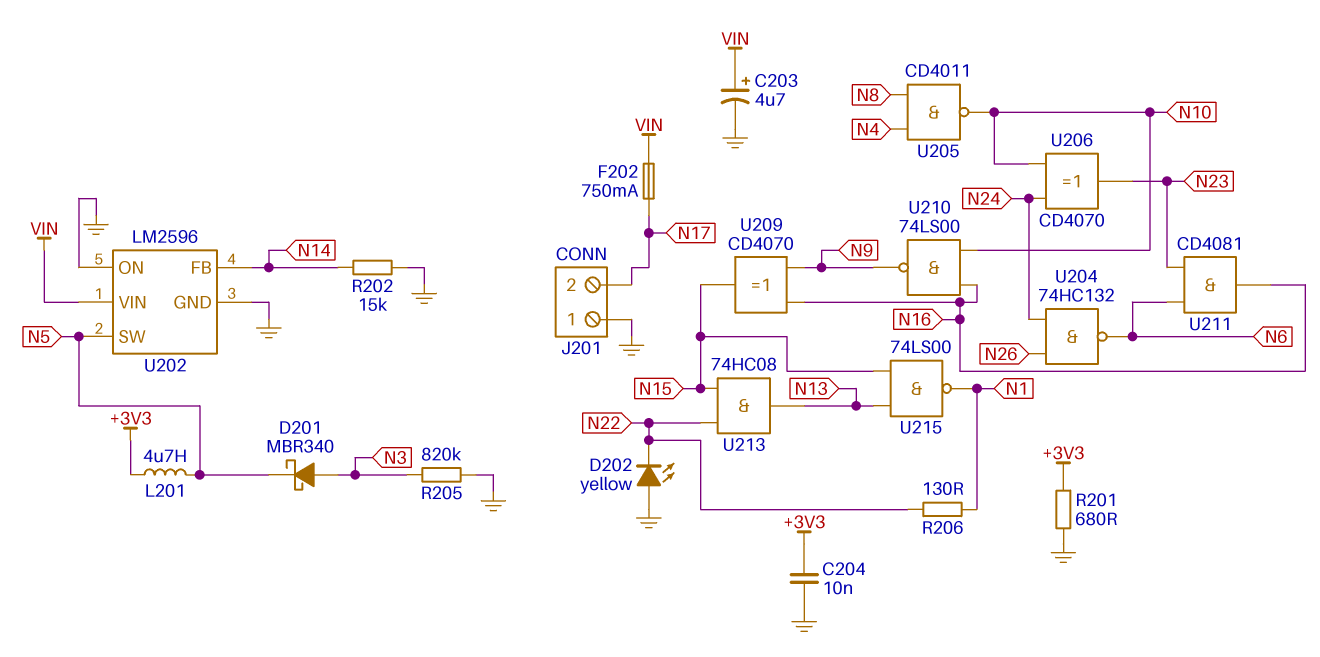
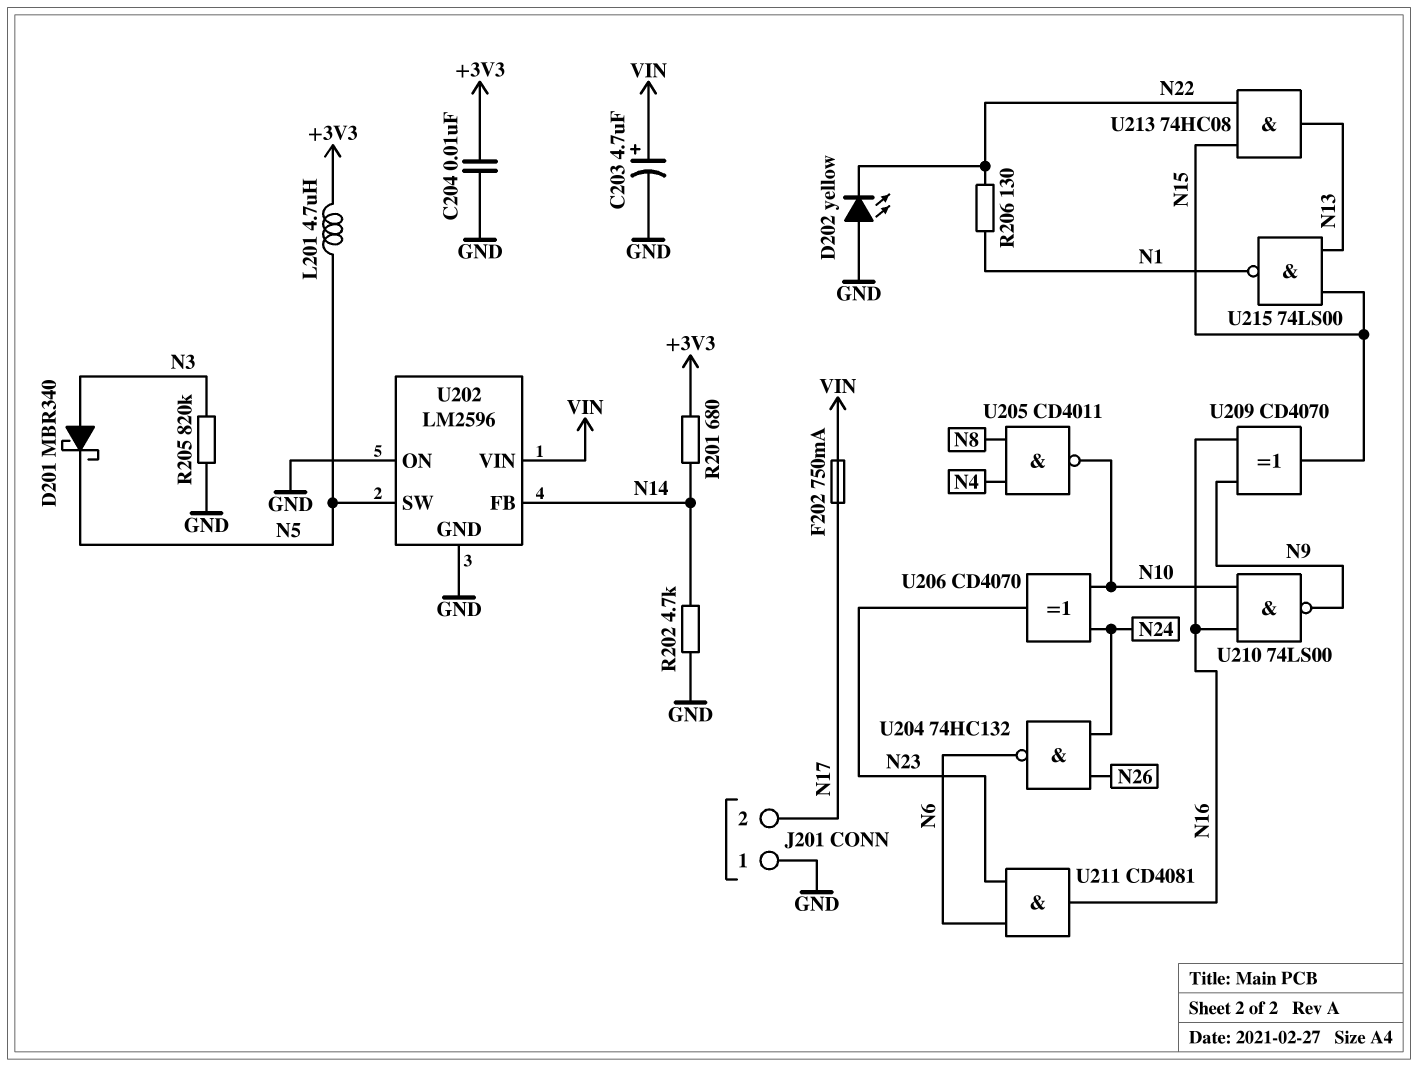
R201: 680 (+3V3, GND) -> 680 (+3V3, N14)
R202: 15k (GND, N14) -> 4.7k (GND, N14)

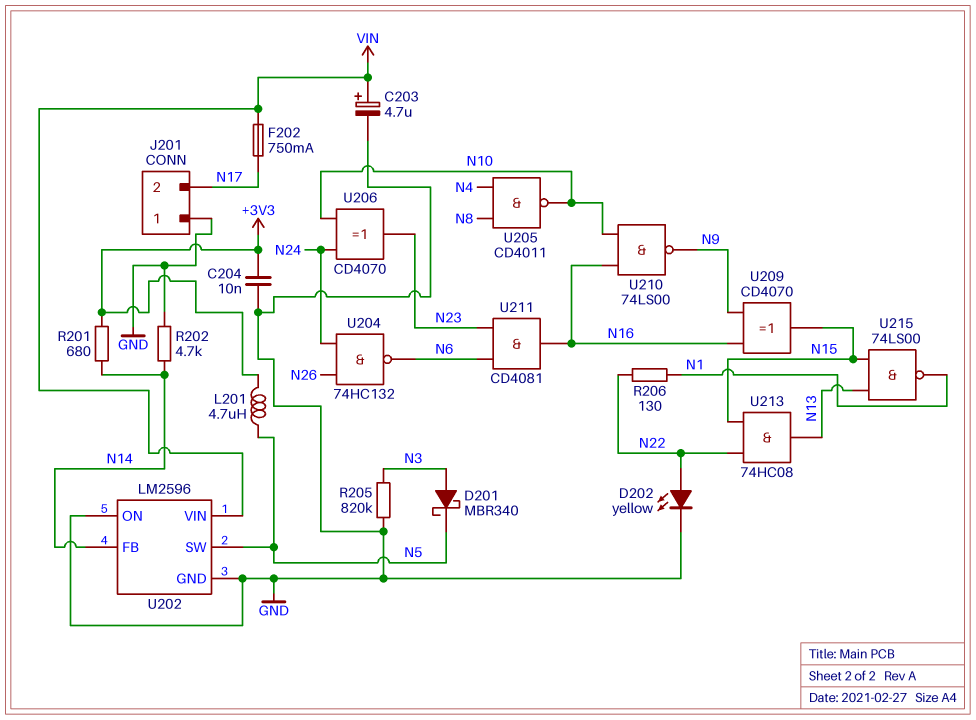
D202: LED yellow (A GND, K N22) -> LED yellow (A N22, K GND)

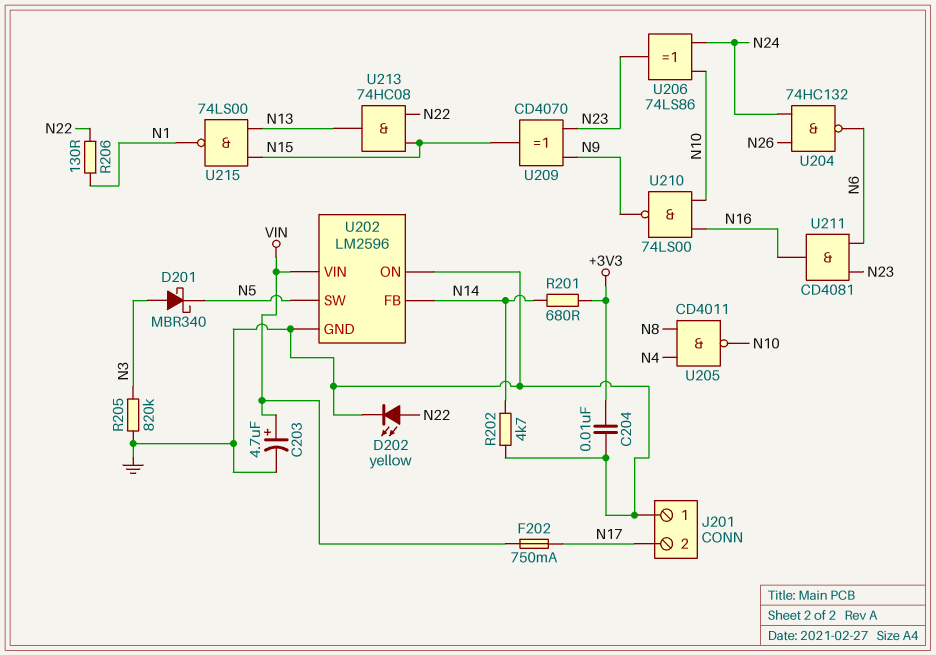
L201: 4.7uH (+3V3, N5) -> none
U206: XOR CD4070 (in N10, in N24, out N23) -> XOR 74LS86 (in N10, in N24, out N23)
U209: XOR CD4070 (in N9, in N16, out N15) -> XOR CD4070 (in N9, in N23, out N15)

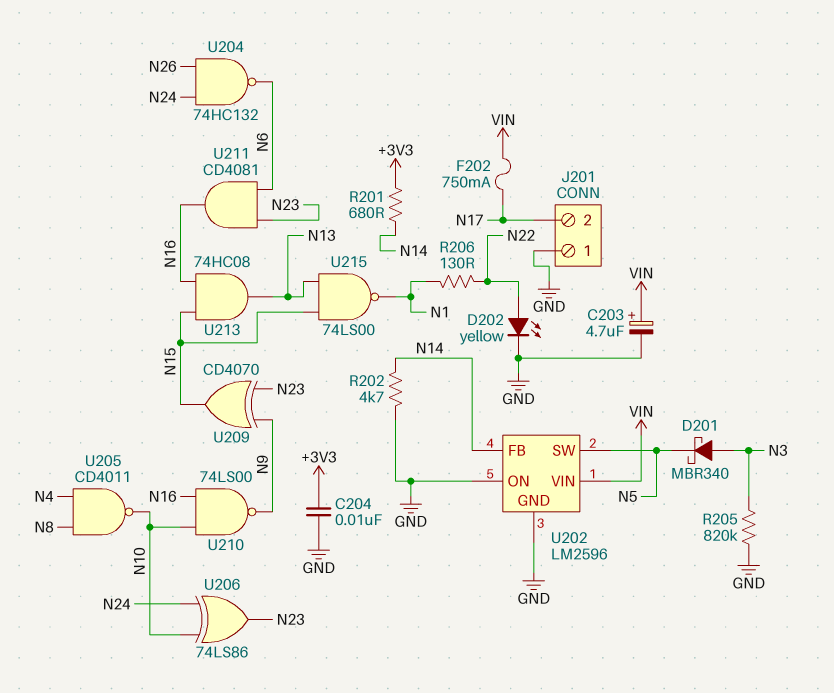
U213: AND 74HC08 (in N15, in N22, out N13) -> AND 74HC08 (in N15, in N16, out N13)

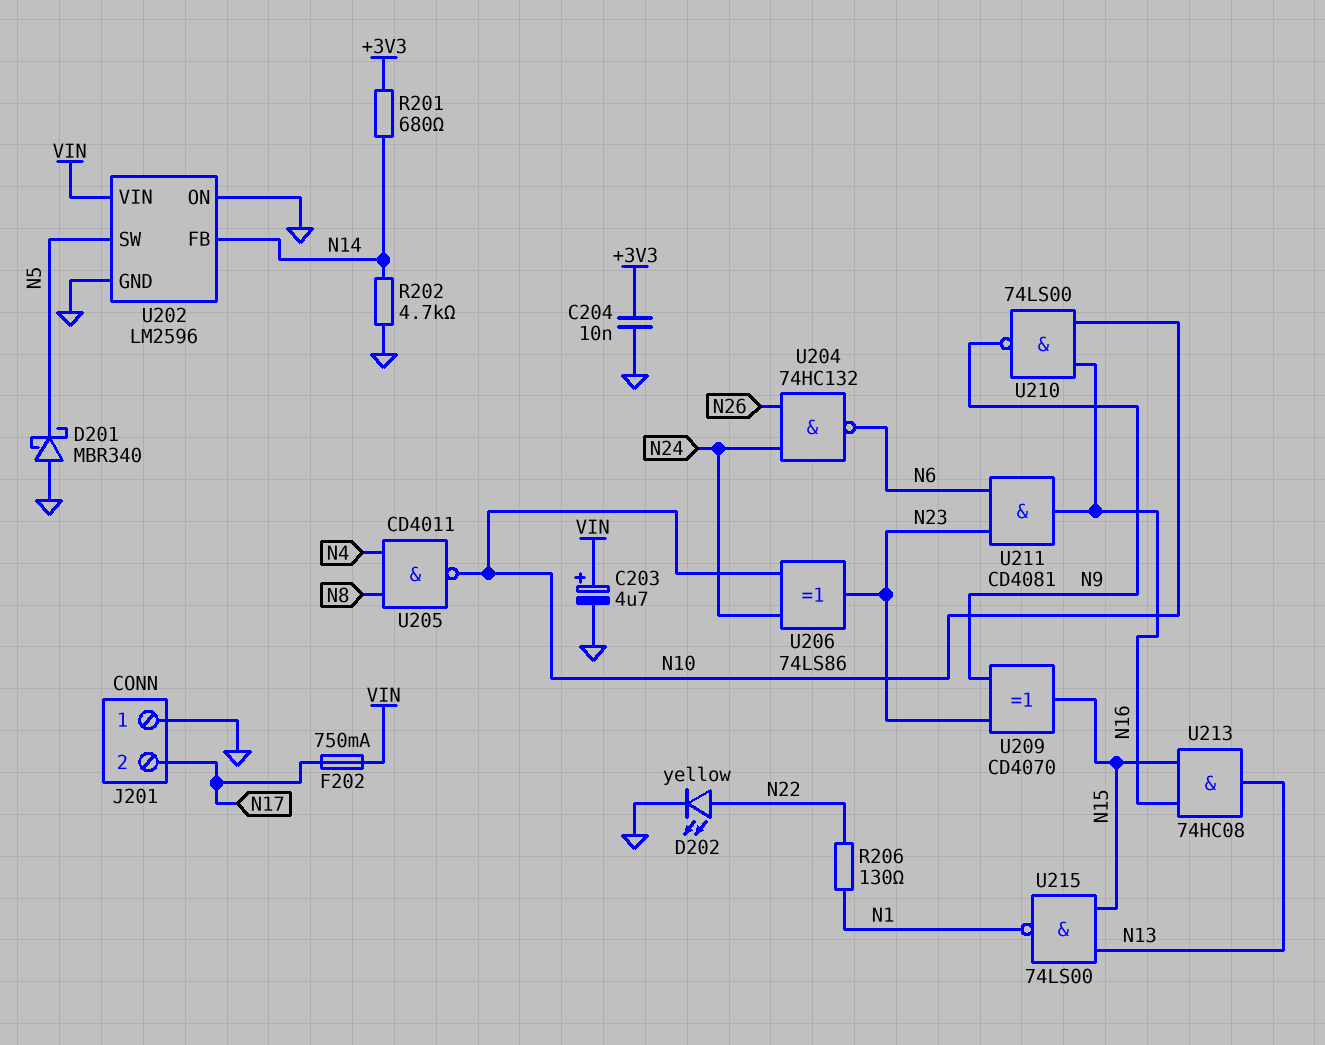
D201: schottky MBR340 (A N3, K N5) -> schottky MBR340 (A GND, K N5)
R205: 820k (GND, N3) -> none

